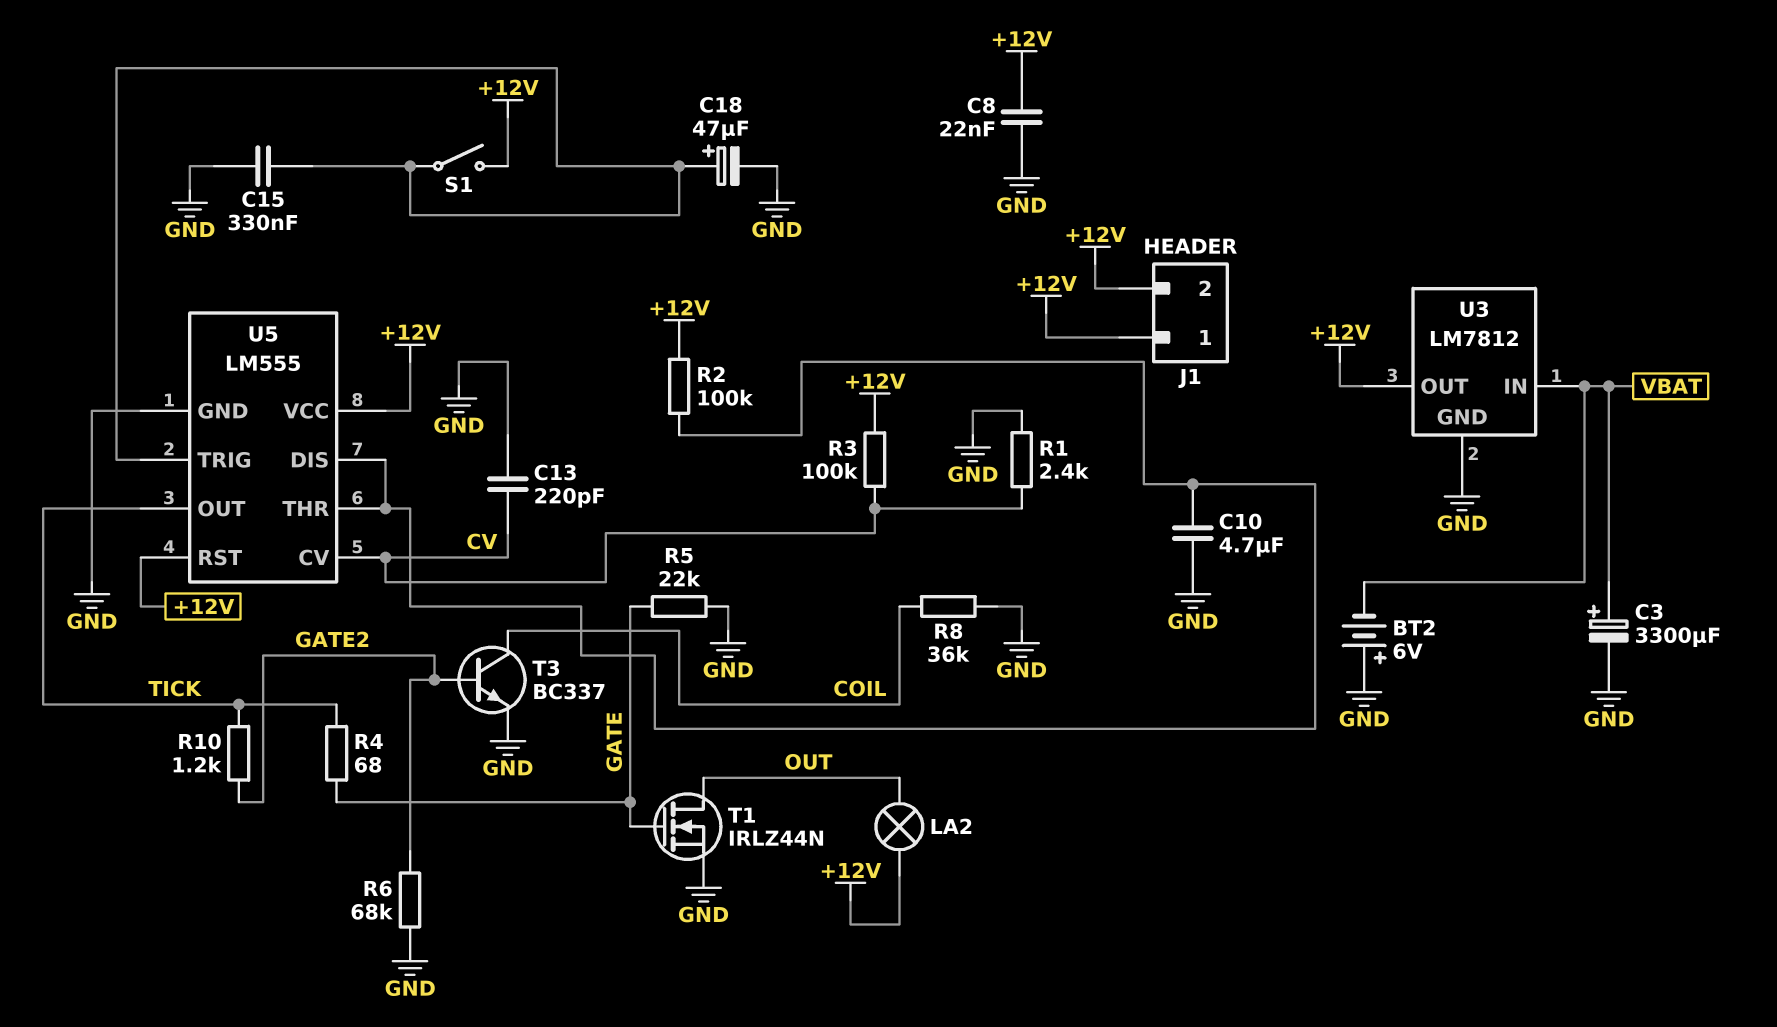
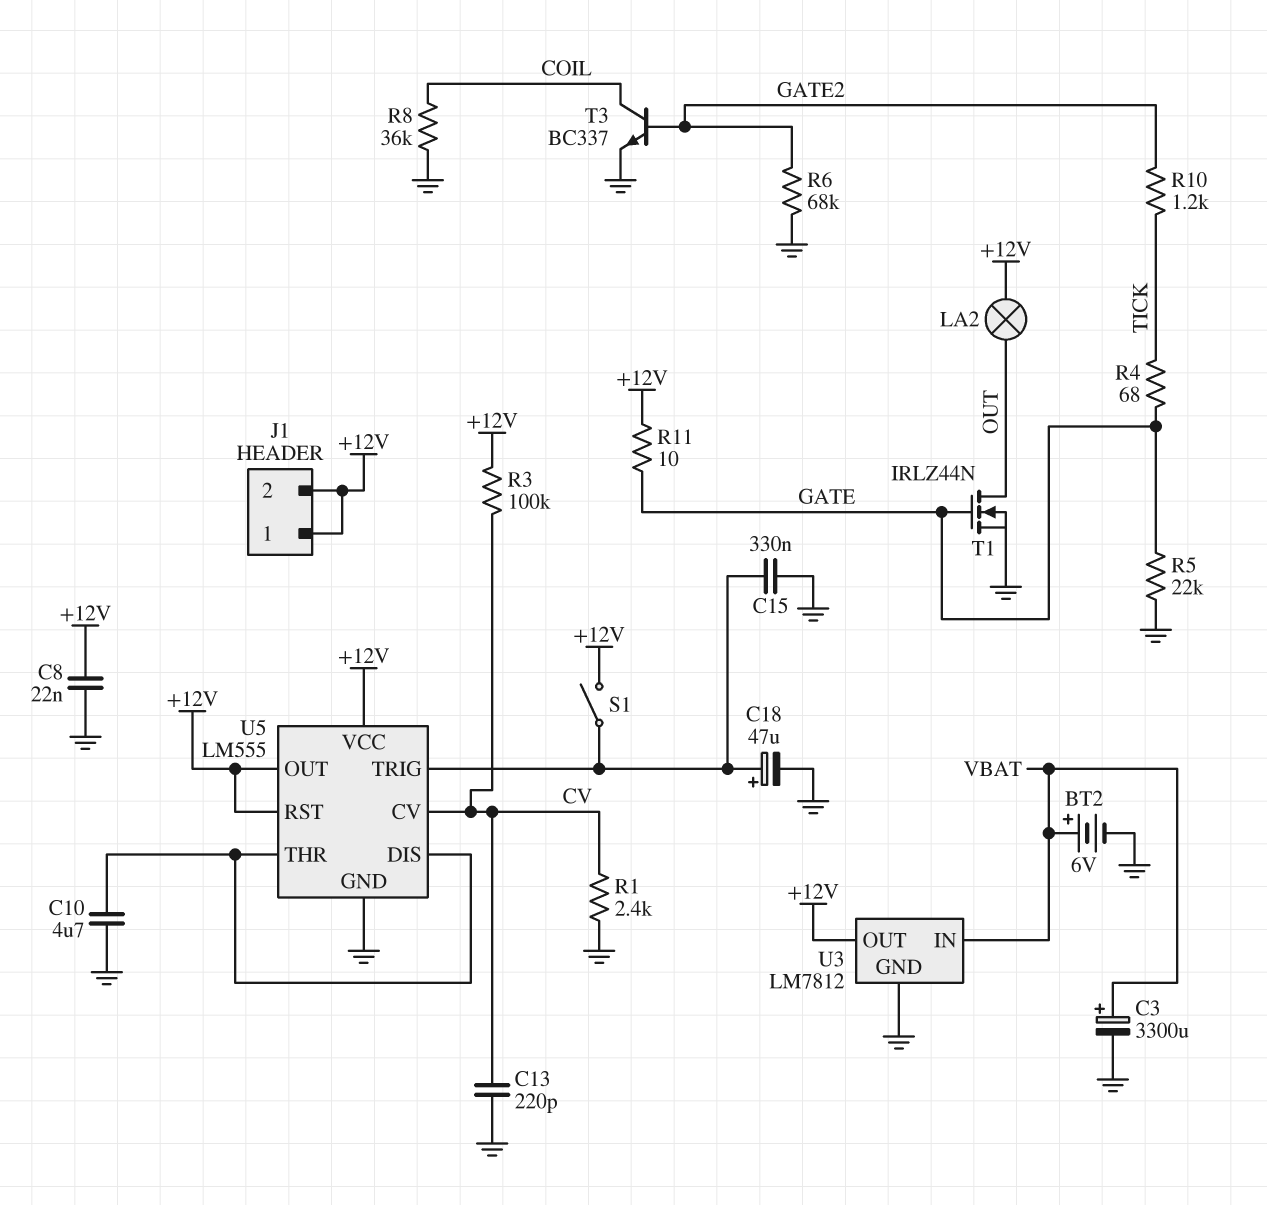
BT2: 6V (plus GND, minus VBAT) -> 6V (plus VBAT, minus GND)
R2: 100k (+12V, U5/DIS) -> none
R11: none -> 10 (+12V, GATE)
U5 pin OUT: TICK -> +12V

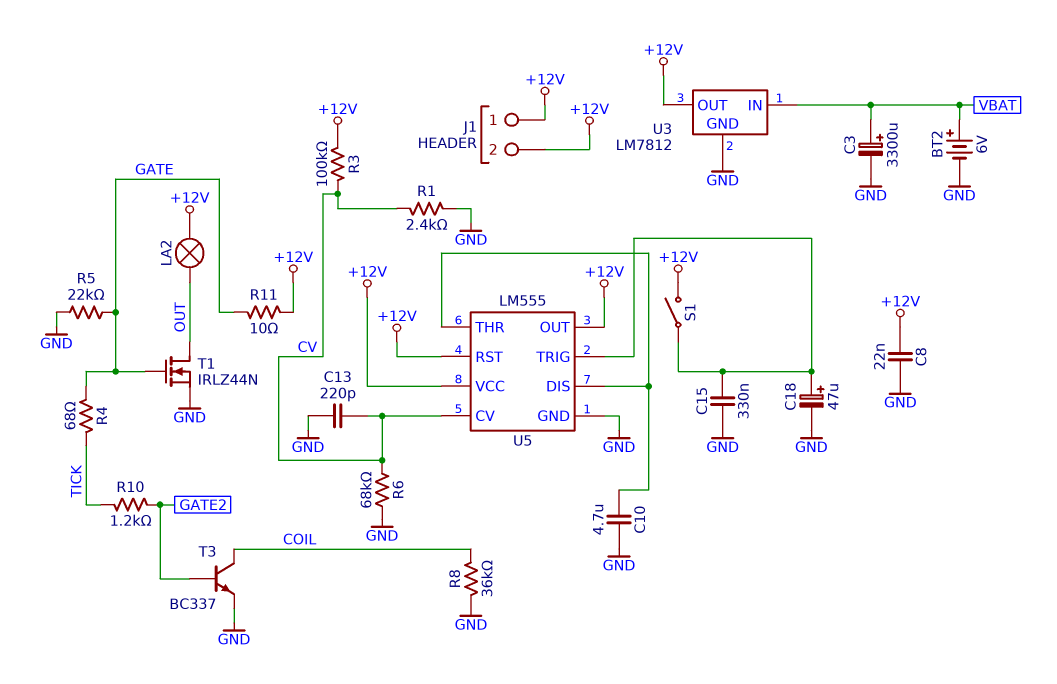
R6: 68k (GATE2, GND) -> 68k (CV, GND)

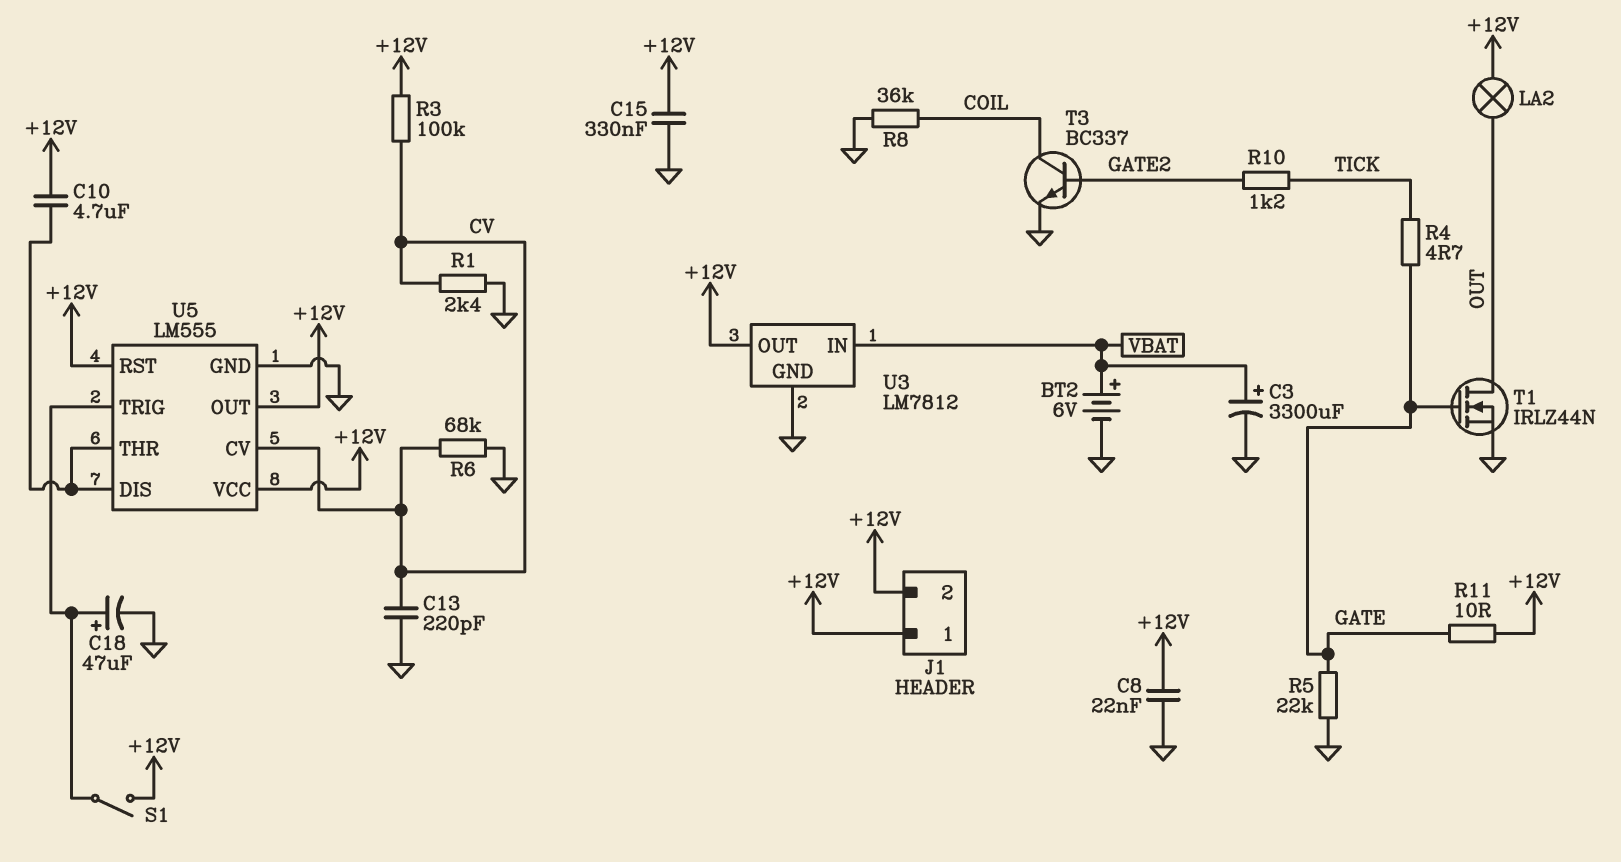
C10: 4.7uF (GND, U5/DIS) -> 4.7uF (+12V, U5/DIS)
C15: 330nF (GND, U5/TRIG) -> 330nF (+12V, GND)
R4: 68 (GATE, TICK) -> 4.7 (GATE, TICK)

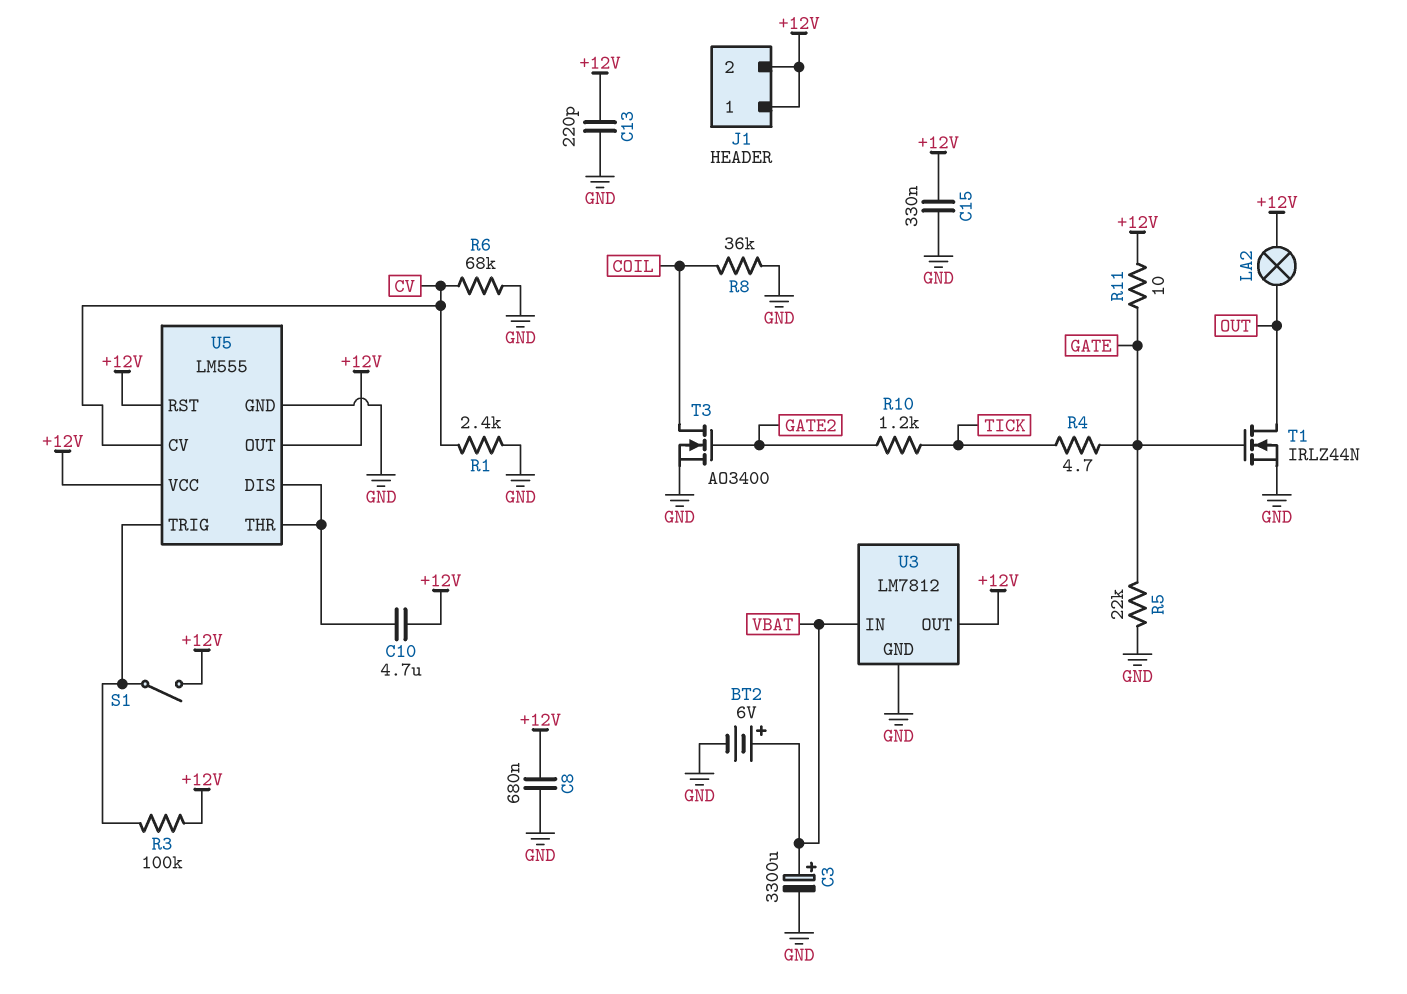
C8: 22nF (+12V, GND) -> 680nF (+12V, GND)
C13: 220pF (CV, GND) -> 220pF (+12V, GND)
C18: 47uF (plus U5/TRIG, minus GND) -> none
R3: 100k (+12V, CV) -> 100k (+12V, U5/TRIG)
T3: NPN BC337 (B GATE2, C COIL, E GND) -> NMOS AO3400 (G GATE2, D COIL, S GND)

